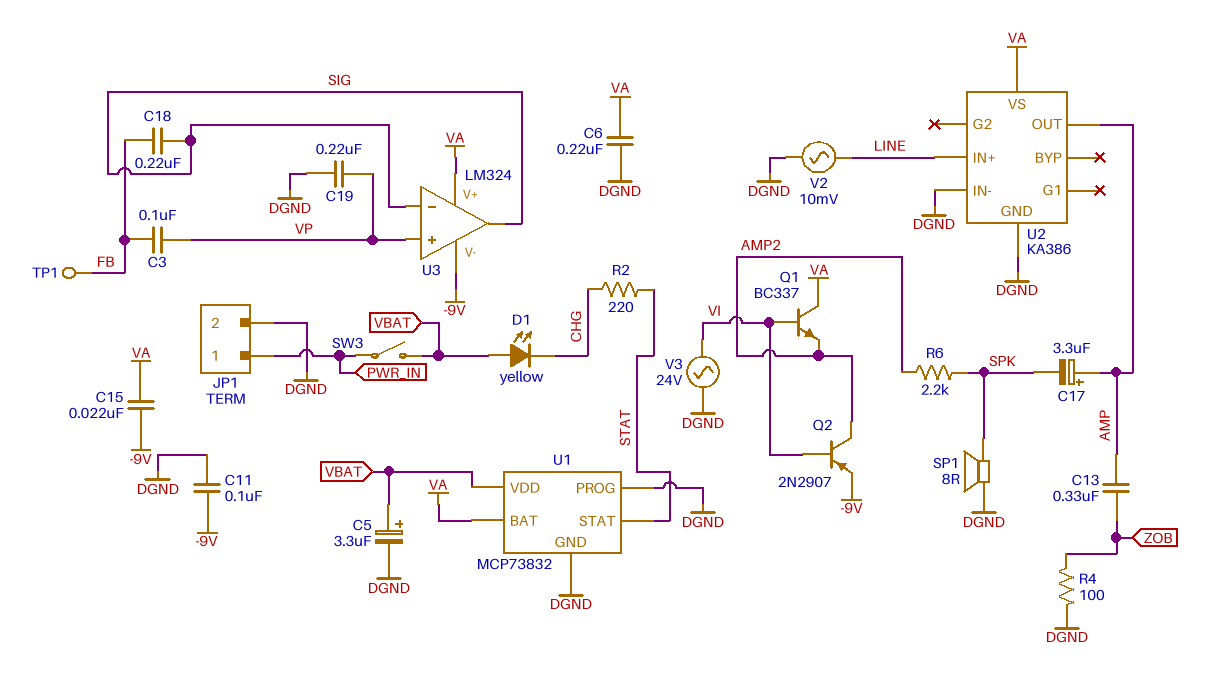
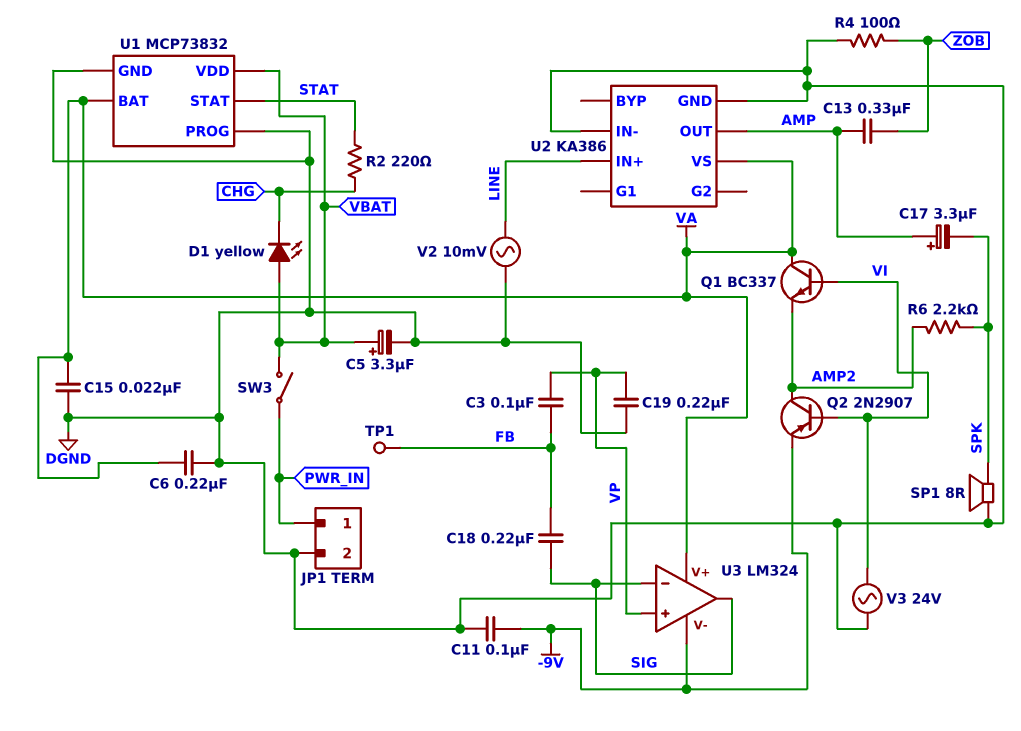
C15: 22nF (-9V, VA) -> 22nF (DGND, VA)

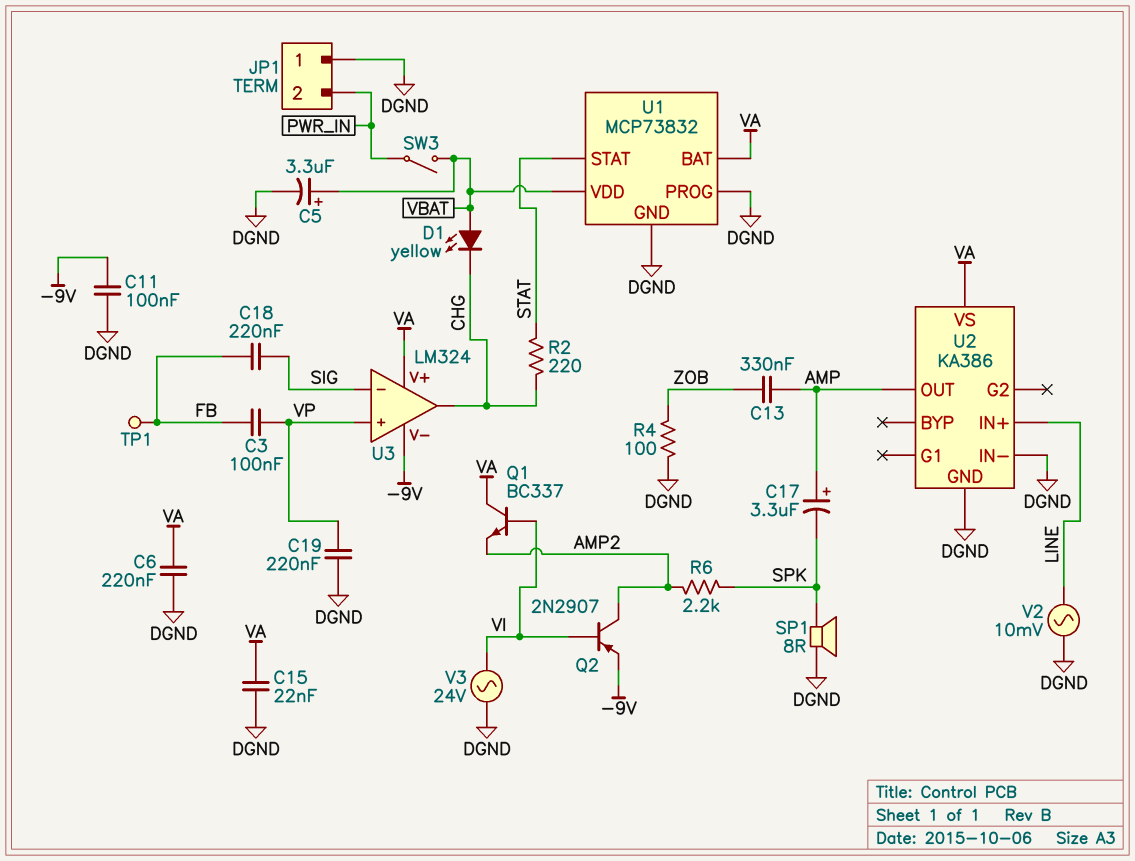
JP1 pin 1: PWR_IN -> DGND
JP1 pin 2: DGND -> PWR_IN
U3 pin out: SIG -> CHG

